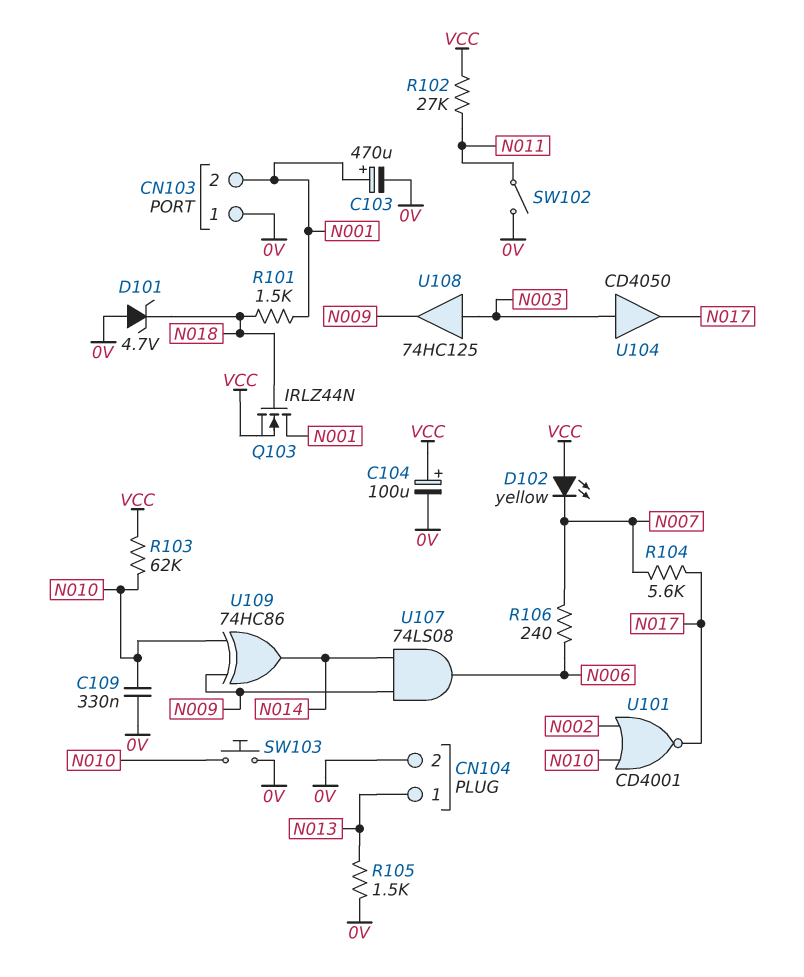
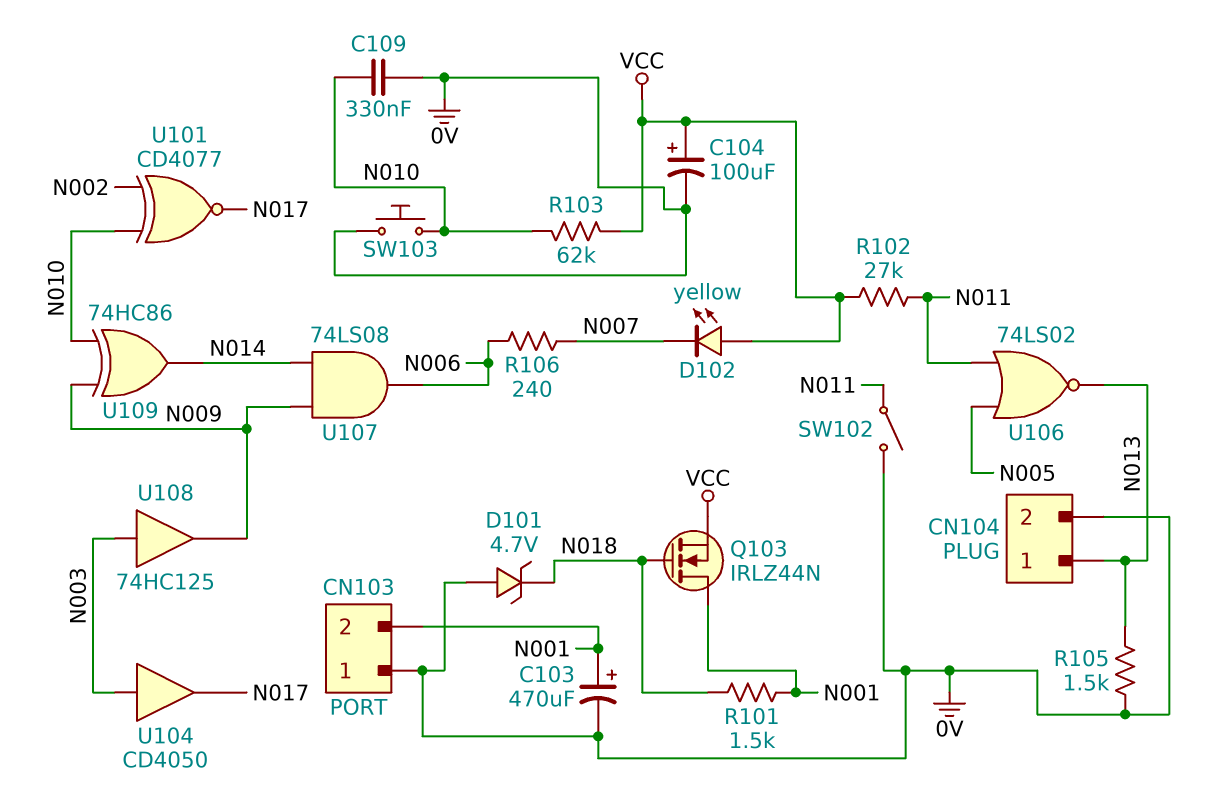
R104: 5.6k (N007, N017) -> none
U101: NOR CD4001 (in N002, in N010, out N017) -> XNOR CD4077 (in N002, in N010, out N017)
U106: none -> NOR 74LS02 (in N005, in N011, out N013)

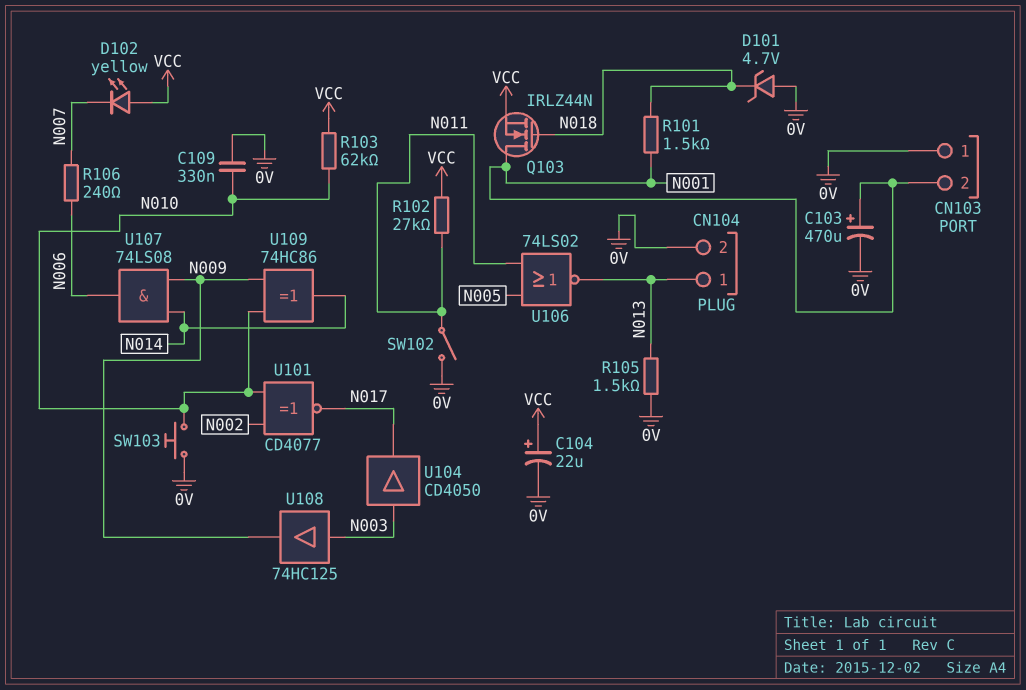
C104: 100uF (plus VCC, minus 0V) -> 22uF (plus VCC, minus 0V)

